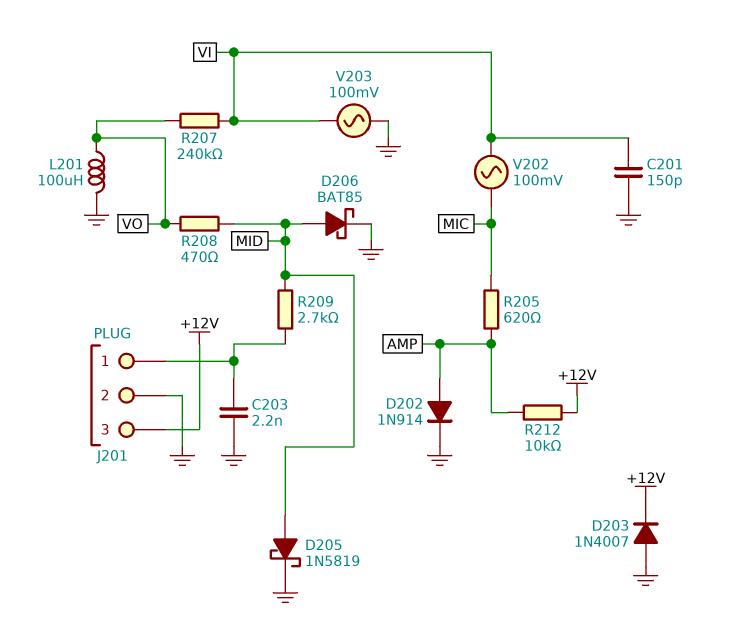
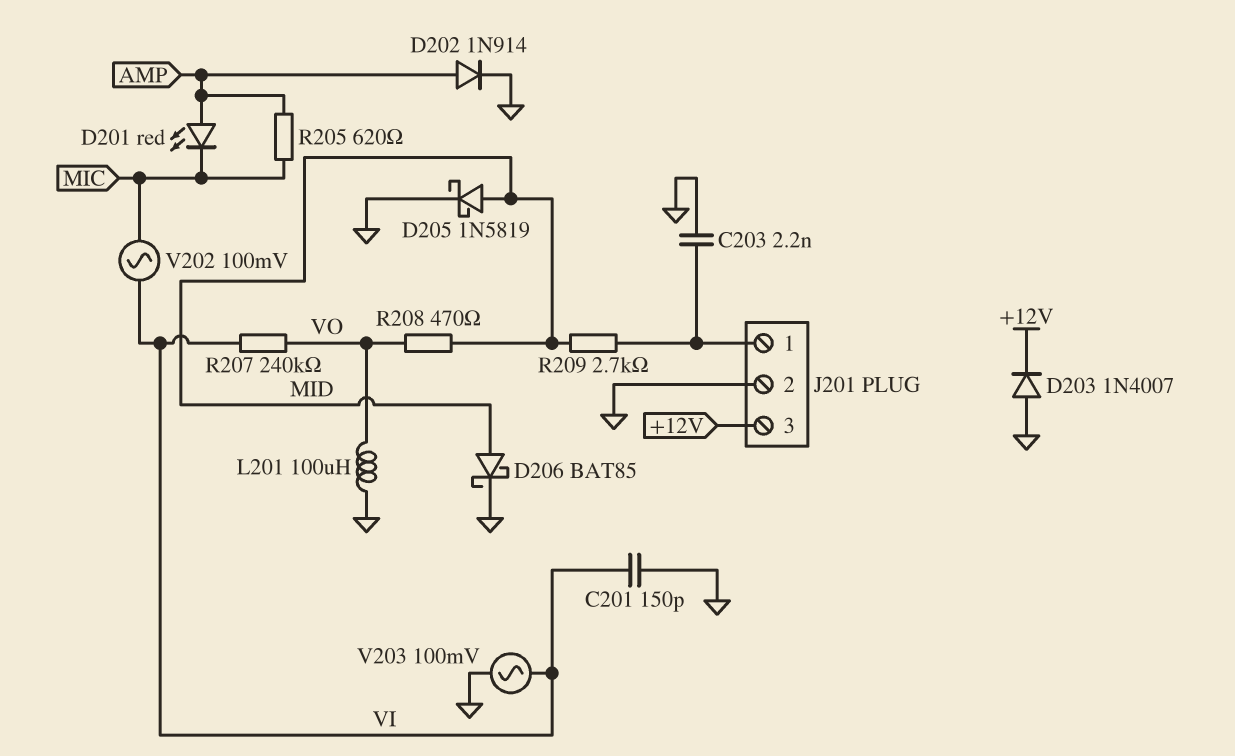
D201: none -> LED red (A AMP, K MIC)
R212: 10k (+12V, AMP) -> none

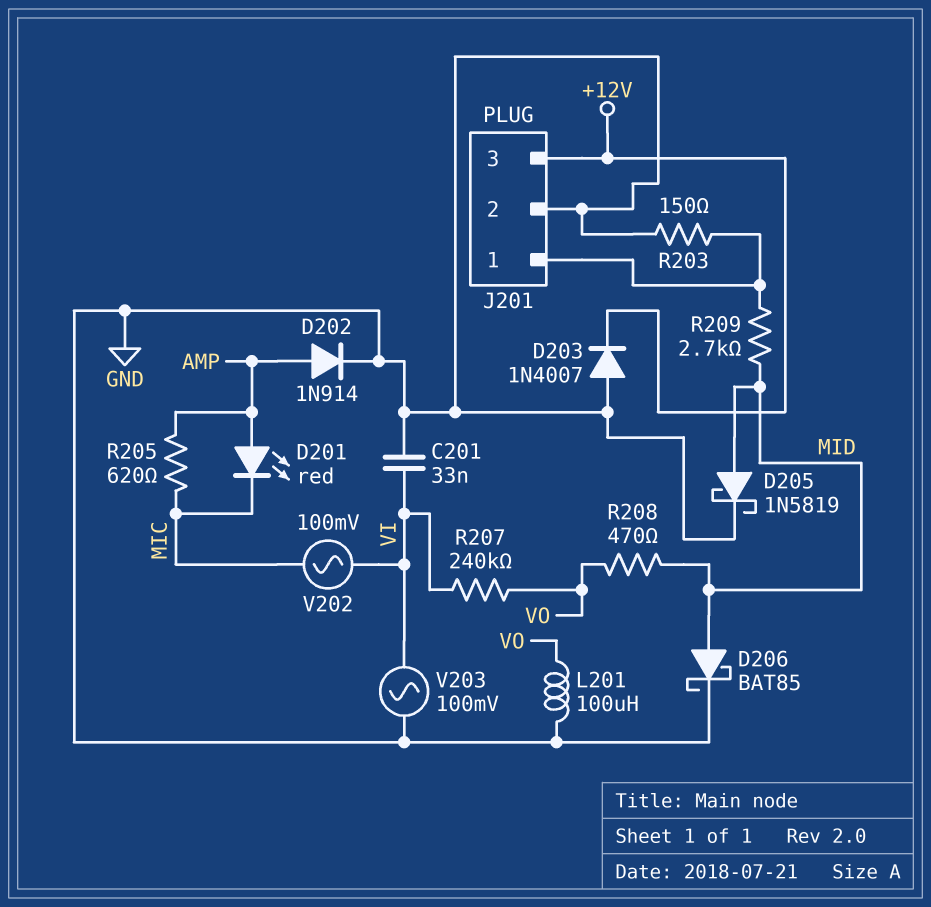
C201: 150pF (GND, VI) -> 33nF (GND, VI)
C203: 2.2nF (GND, J201/1) -> none
R203: none -> 150 (GND, J201/1)

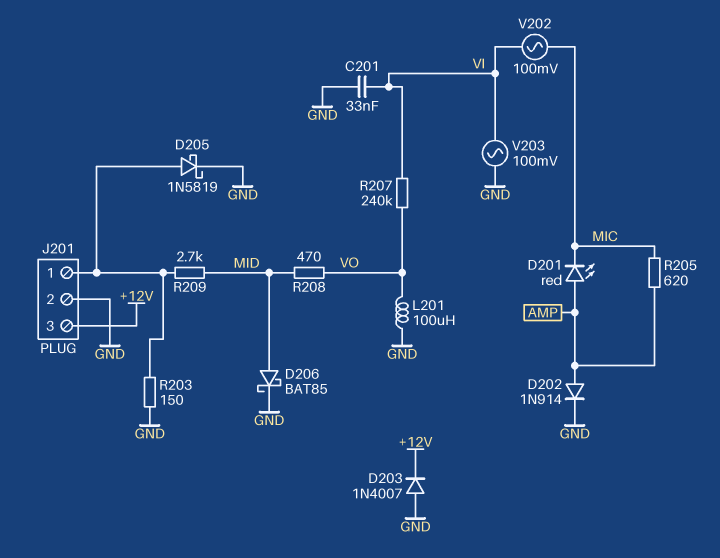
D205: schottky 1N5819 (A MID, K GND) -> schottky 1N5819 (A J201/1, K GND)

